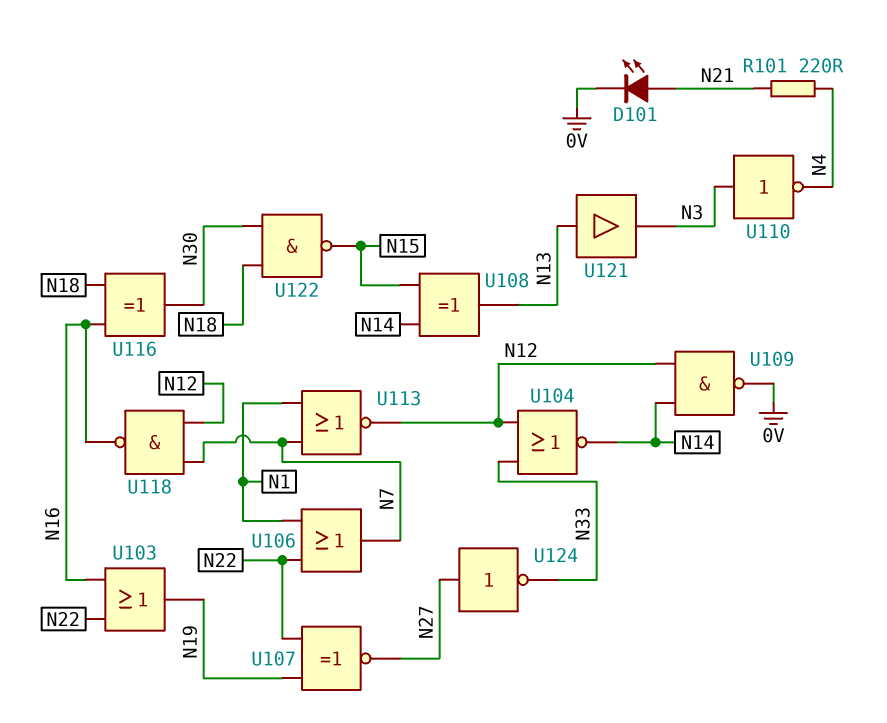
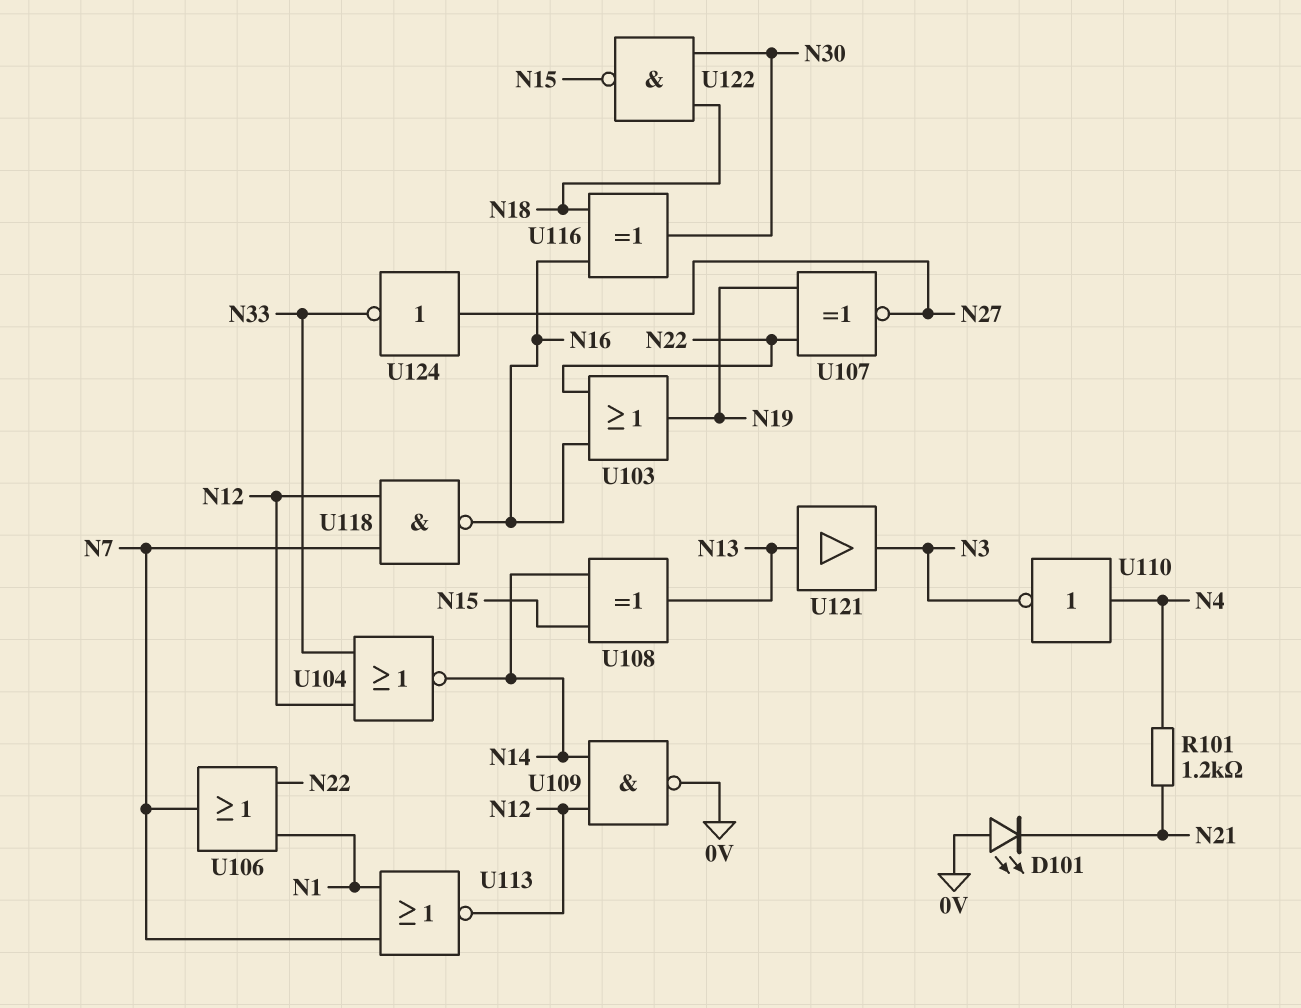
D101: LED (A N21, K 0V) -> LED (A 0V, K N21)
R101: 220 (N4, N21) -> 1.2k (N4, N21)
U110: NOT (in N3, out N4) -> NOT (in N4, out N3)

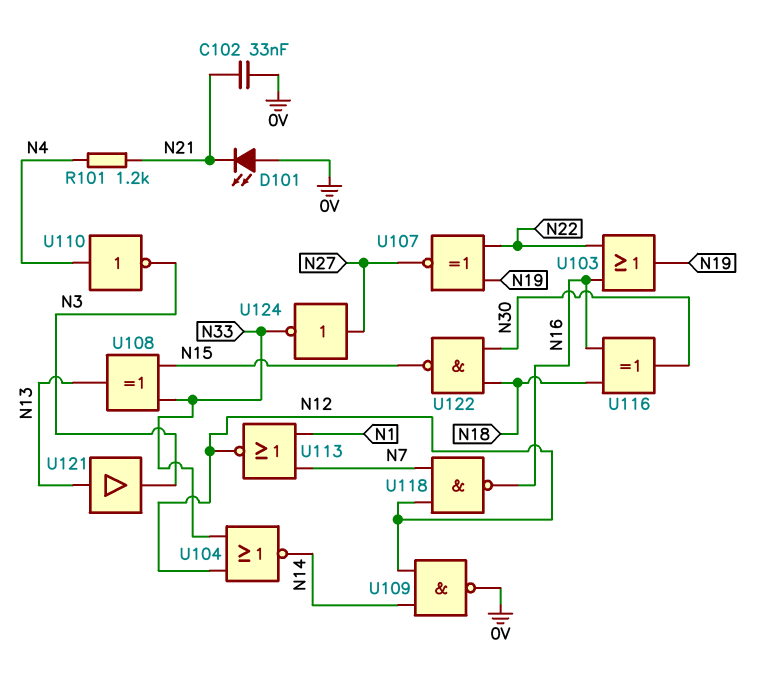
C102: none -> 33nF (0V, N21)
U106: OR (in N1, in N22, out N7) -> none
U108: XOR (in N14, in N15, out N13) -> XOR (in N15, in N33, out N13)

